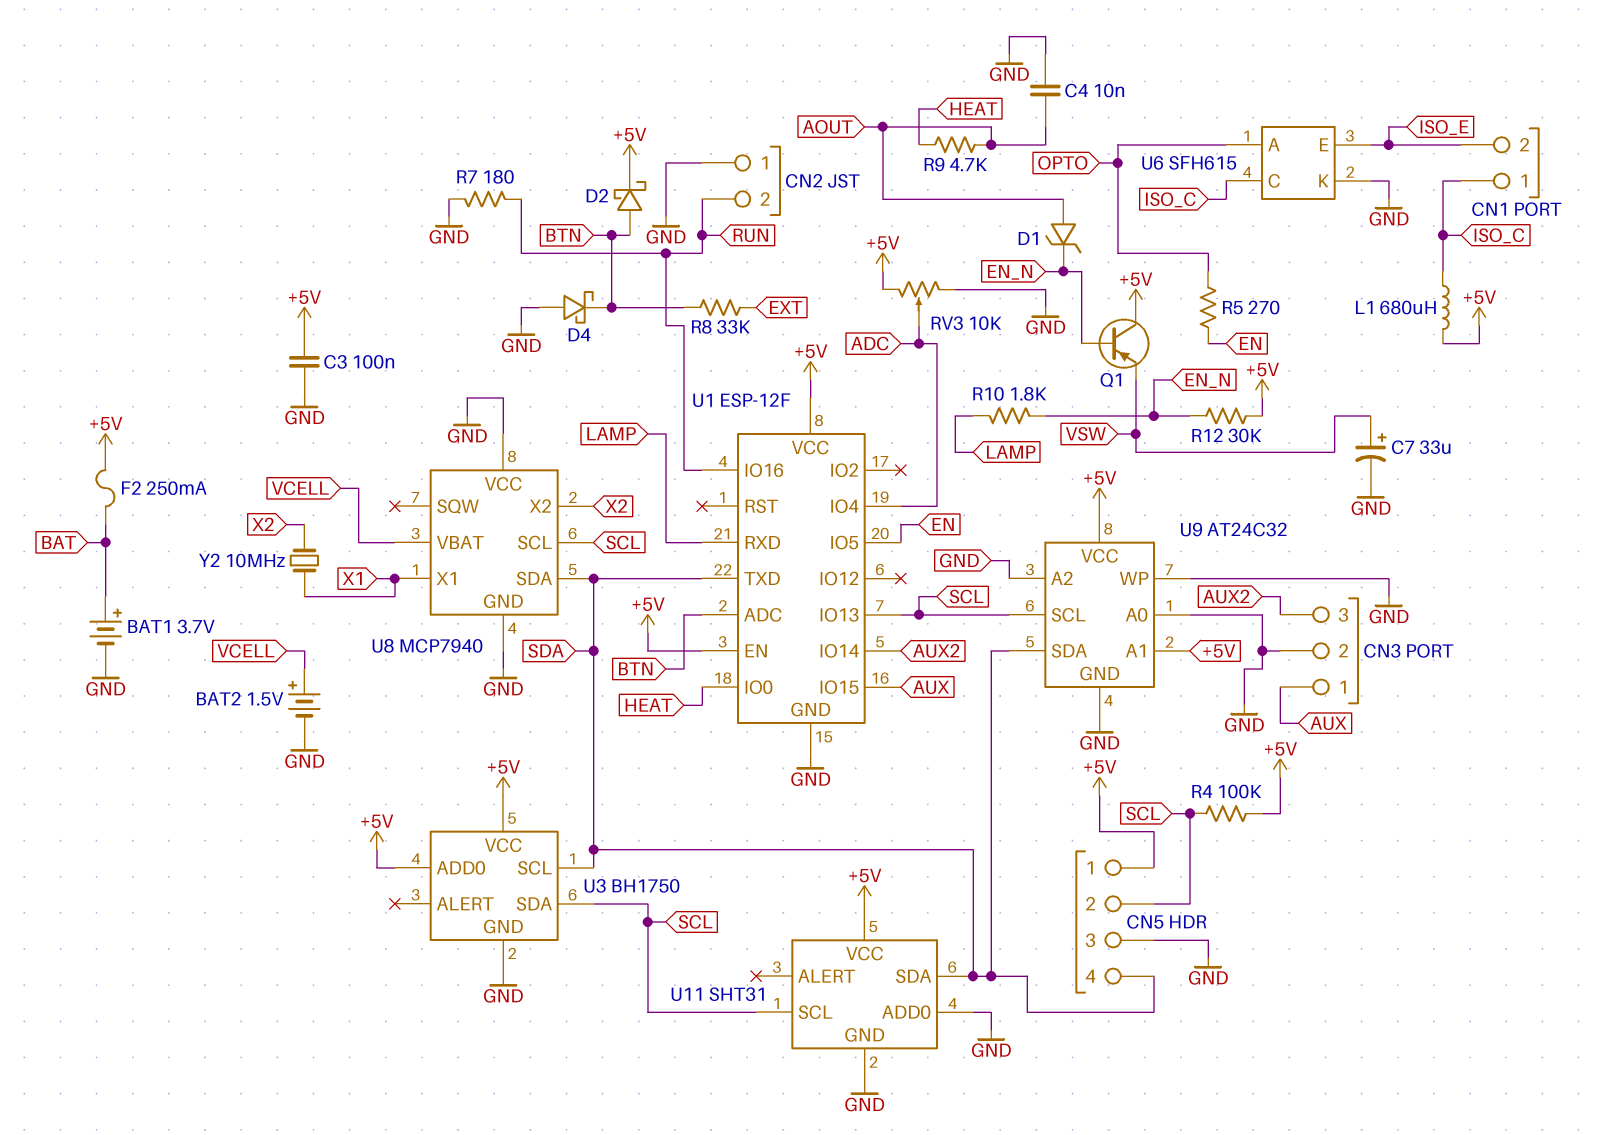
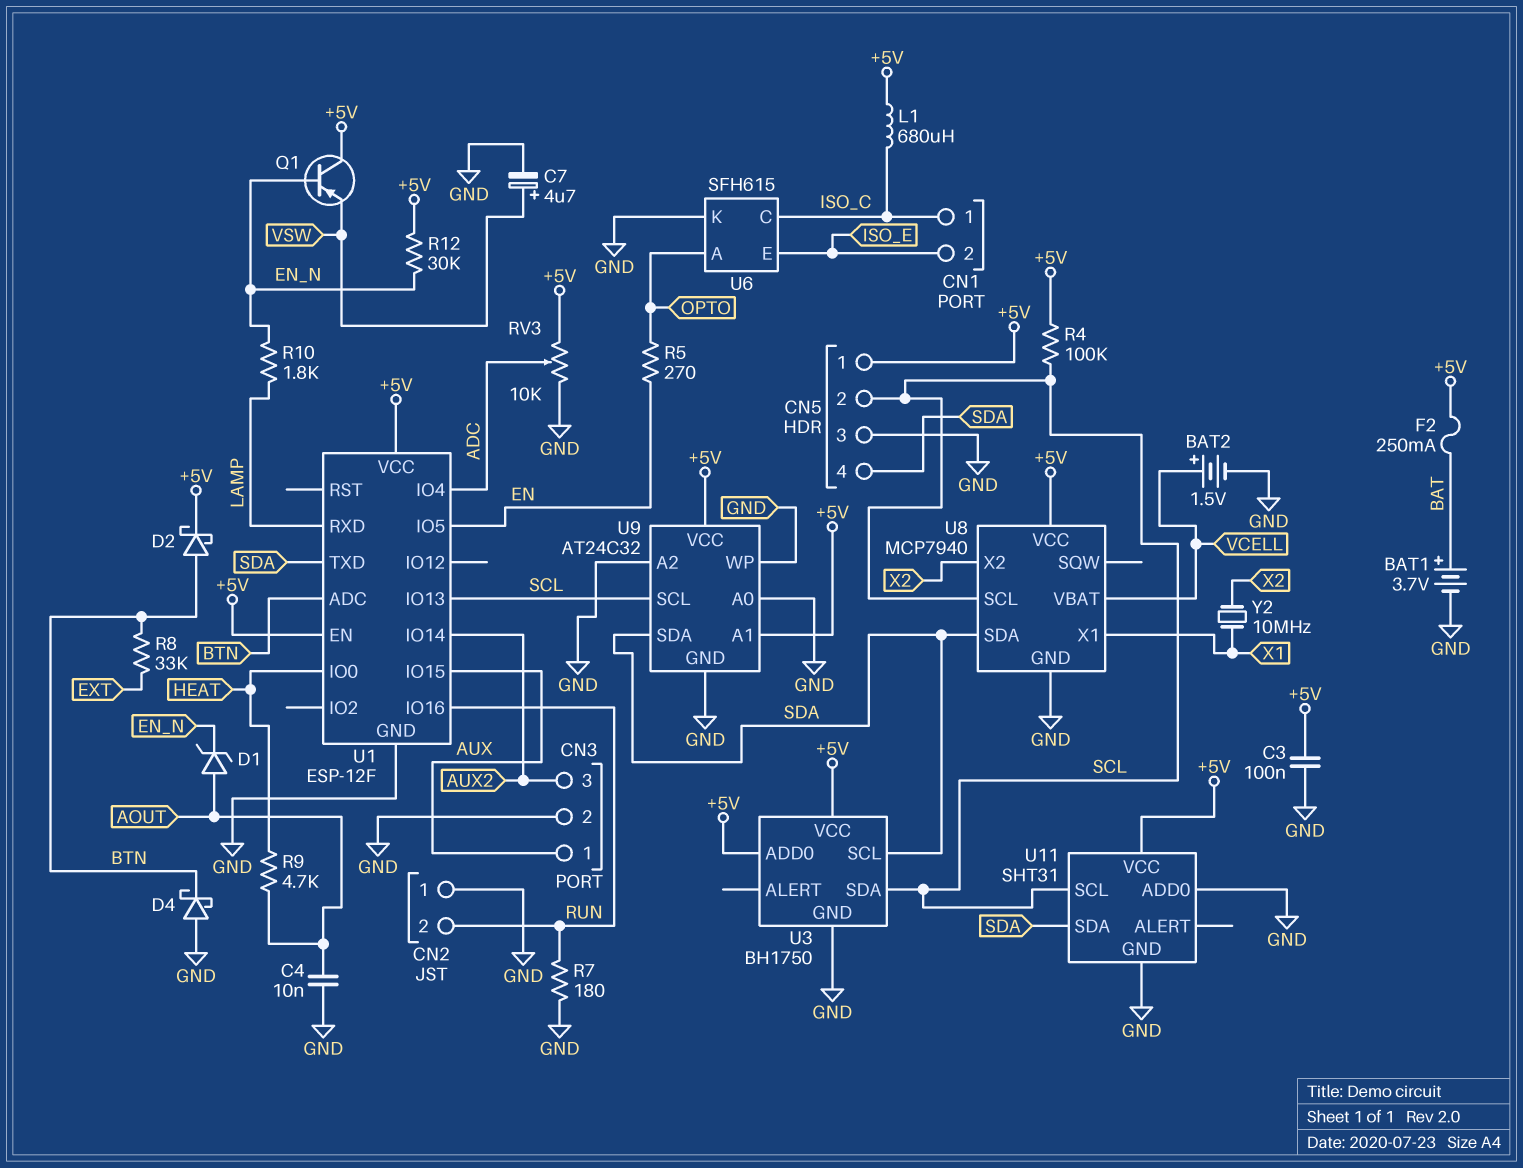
C7: 33uF (plus VSW, minus GND) -> 4.7uF (plus VSW, minus GND)
U8 pin VCC: GND -> +5V

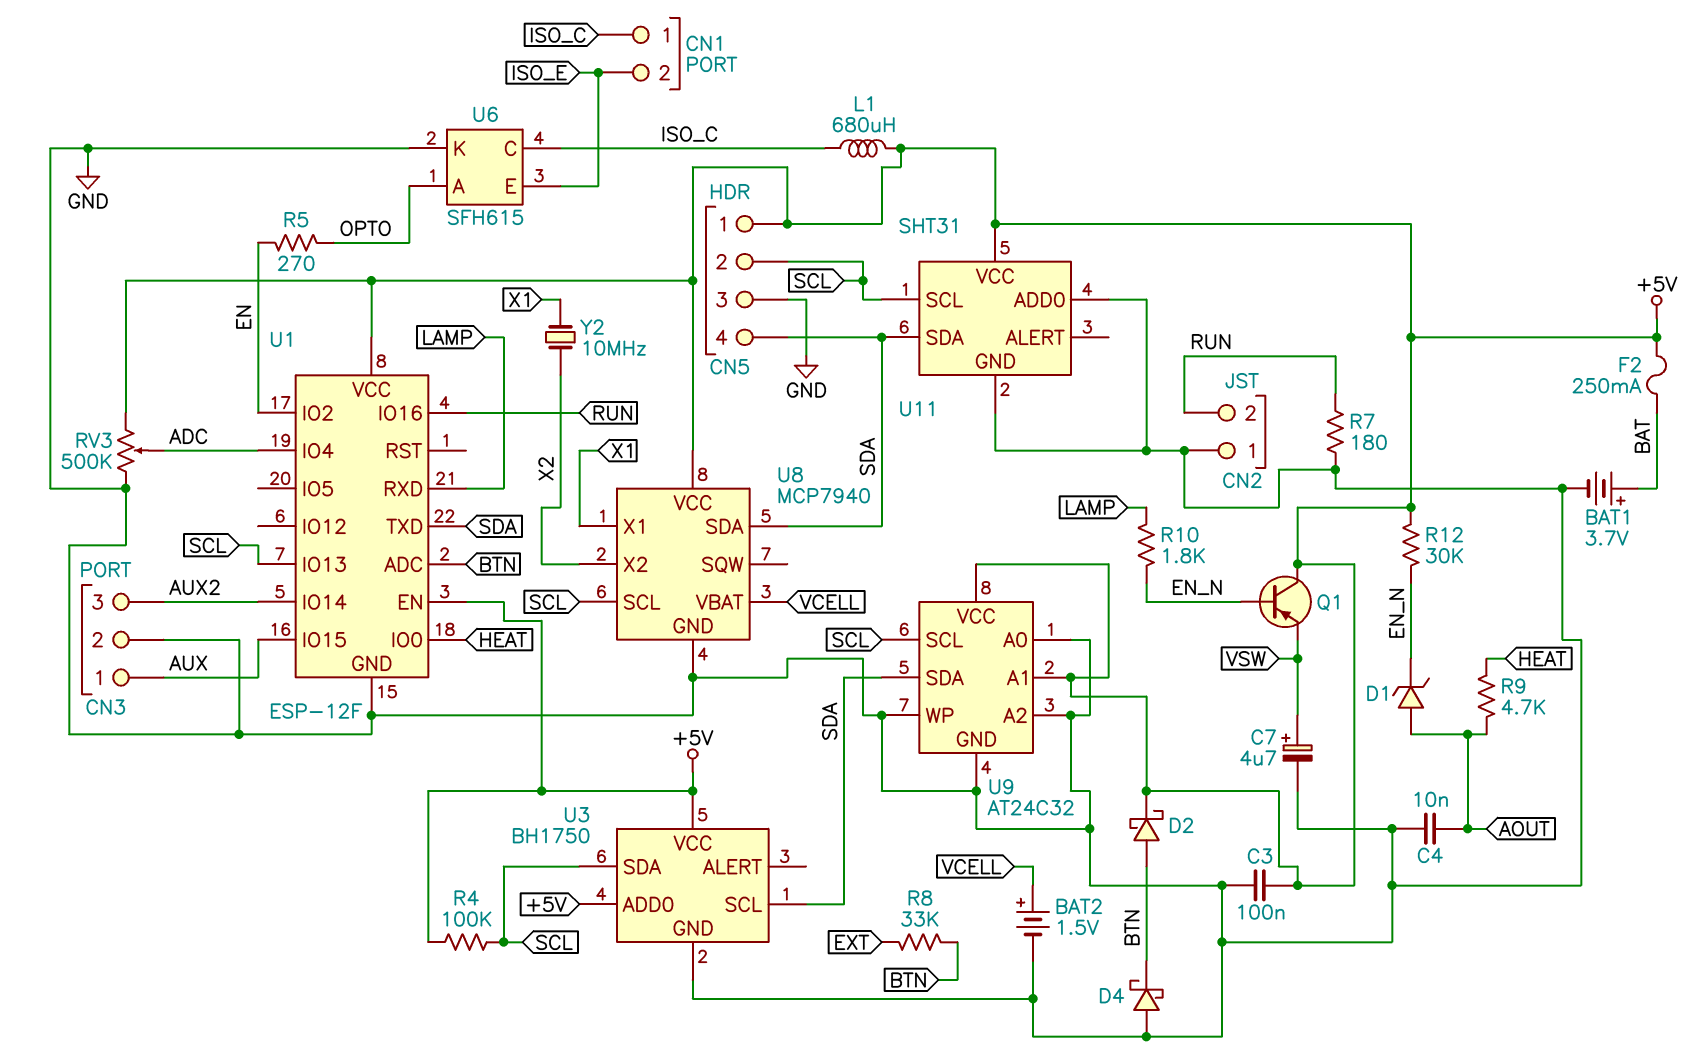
RV3: 10k (+5V, GND, wiper ADC) -> 500k (+5V, GND, wiper ADC)
U1 pin IO2: none -> EN
U1 pin IO5: EN -> none

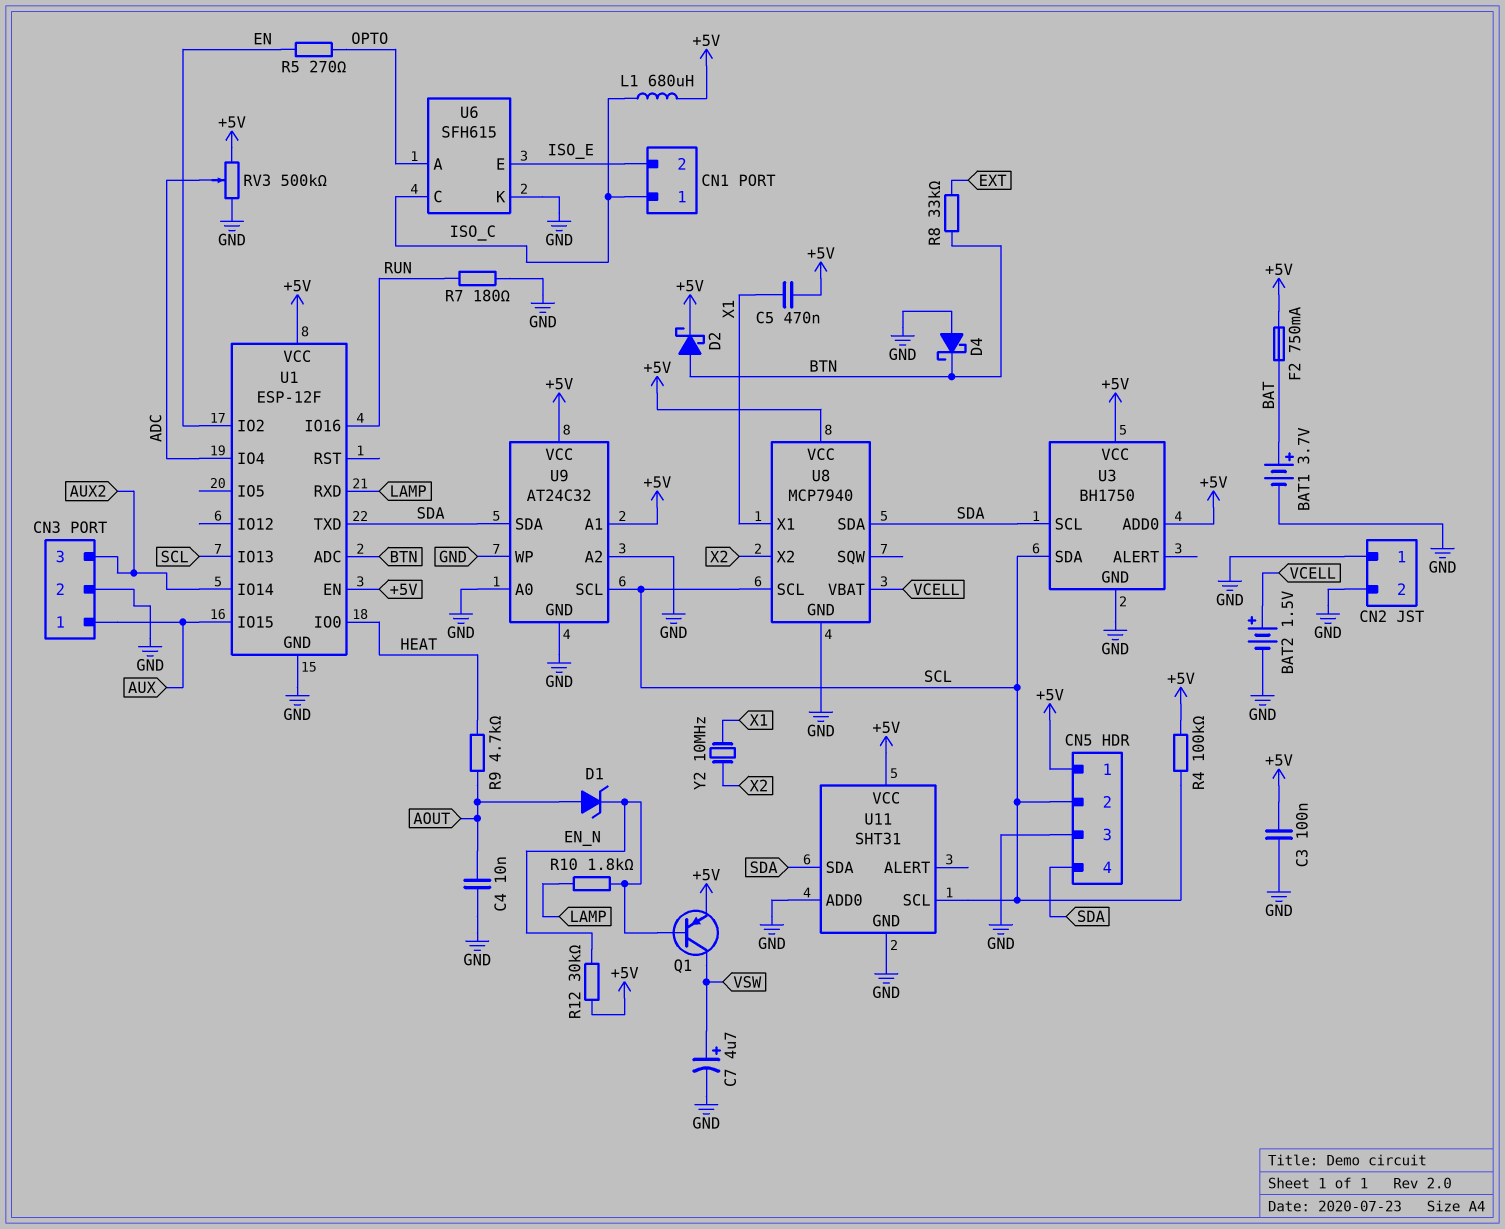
C5: none -> 470nF (+5V, X1)
CN2 pin 2: RUN -> GND
F2: 250mA (+5V, BAT) -> 750mA (+5V, BAT)
Q1: PNP (B EN_N, C +5V, E VSW) -> PNP (B EN_N, C VSW, E +5V)

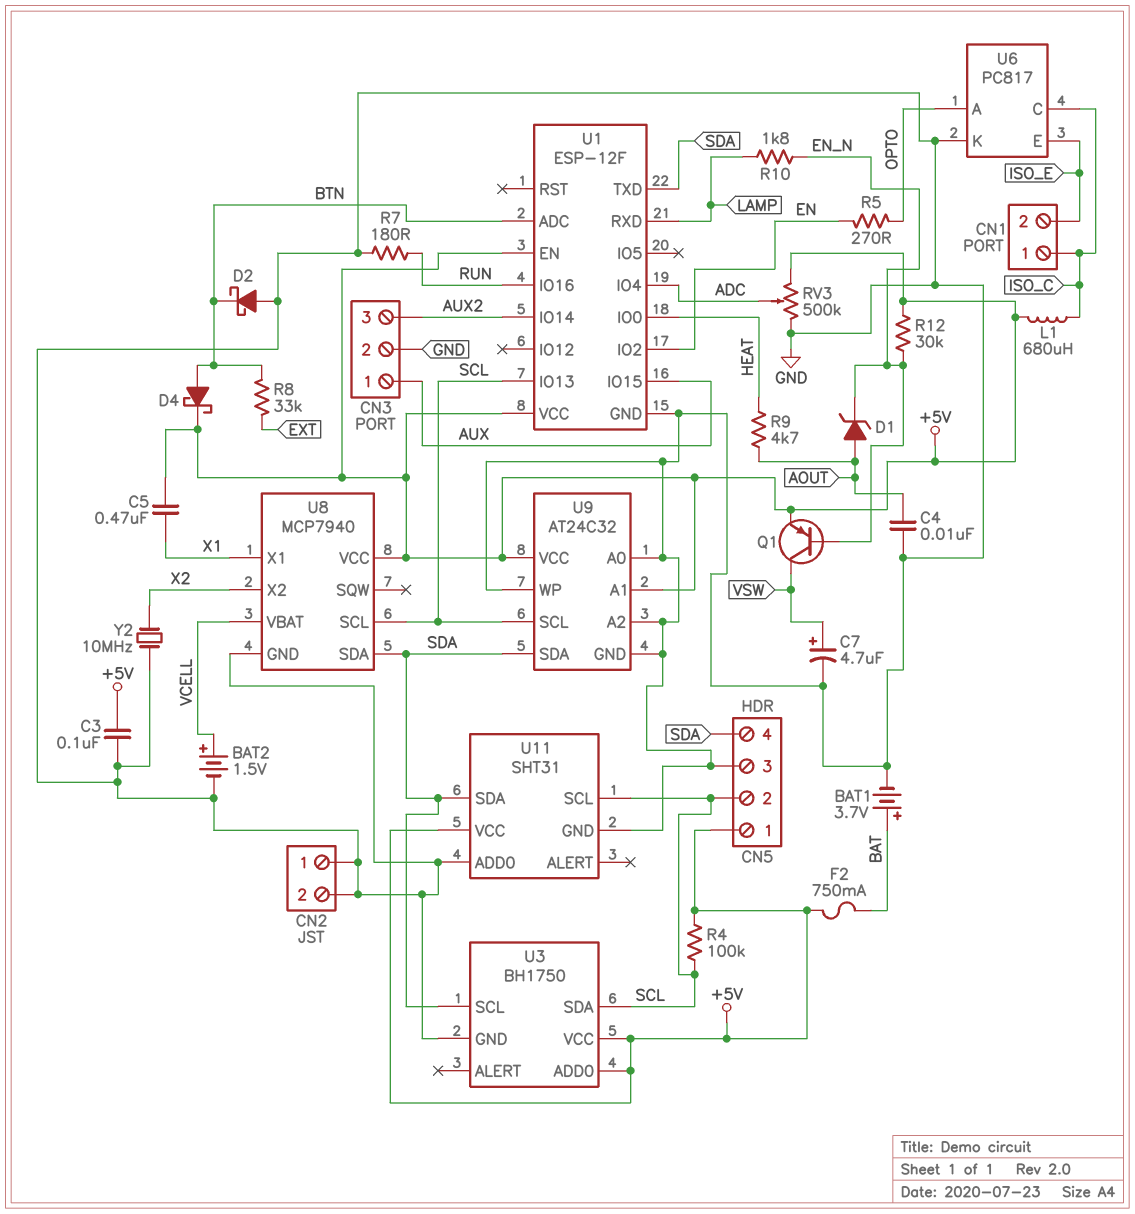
D2: schottky (A BTN, K +5V) -> schottky (A GND, K BTN)
D4: schottky (A GND, K BTN) -> schottky (A BTN, K +5V)
U6: SFH615 -> PC817
Y2: 10MHz (X1, X2) -> 10MHz (GND, X2)

